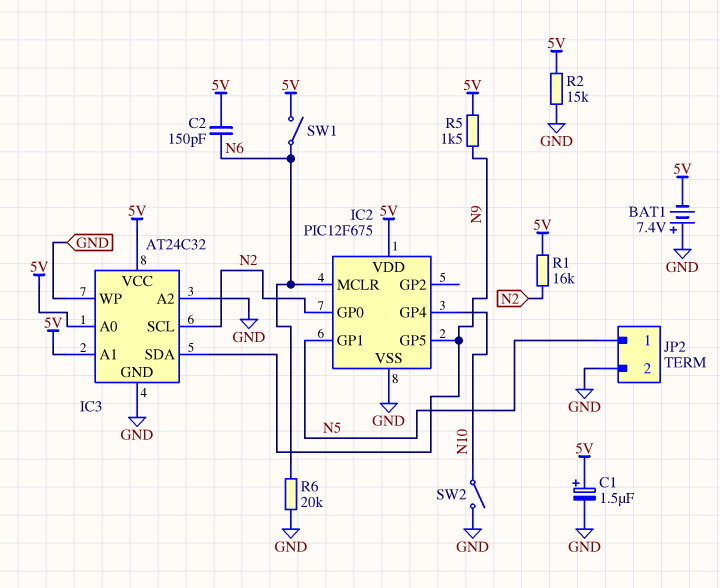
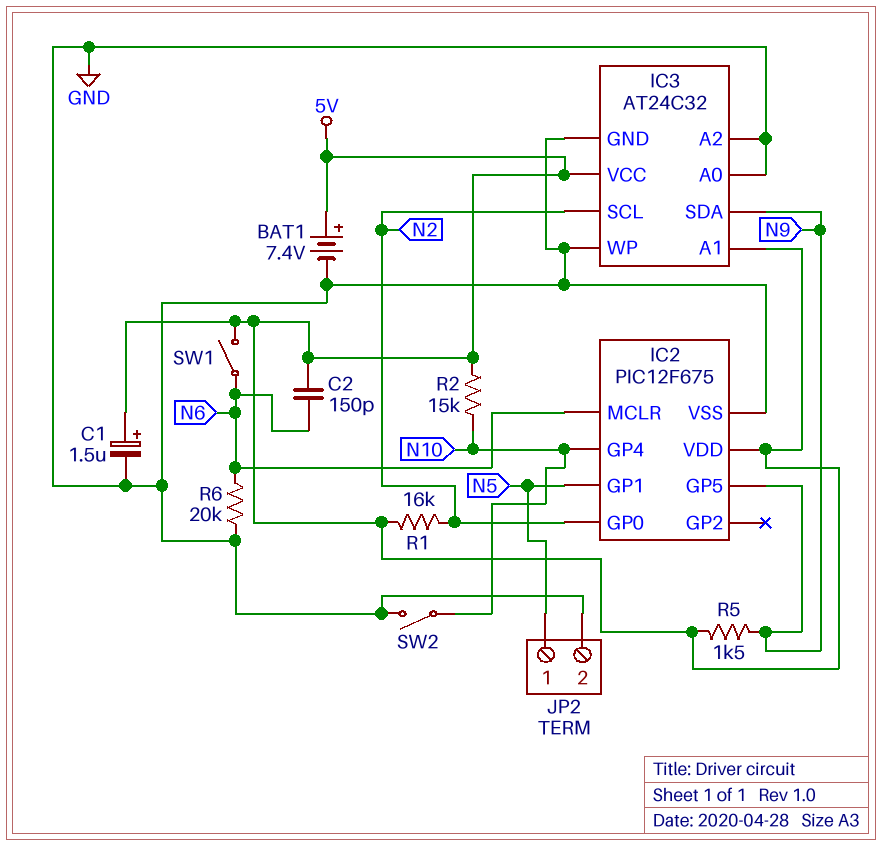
BAT1: 7.4V (plus GND, minus 5V) -> 7.4V (plus 5V, minus GND)
IC3 pin A0: 5V -> GND
R2: 15k (5V, GND) -> 15k (5V, N10)

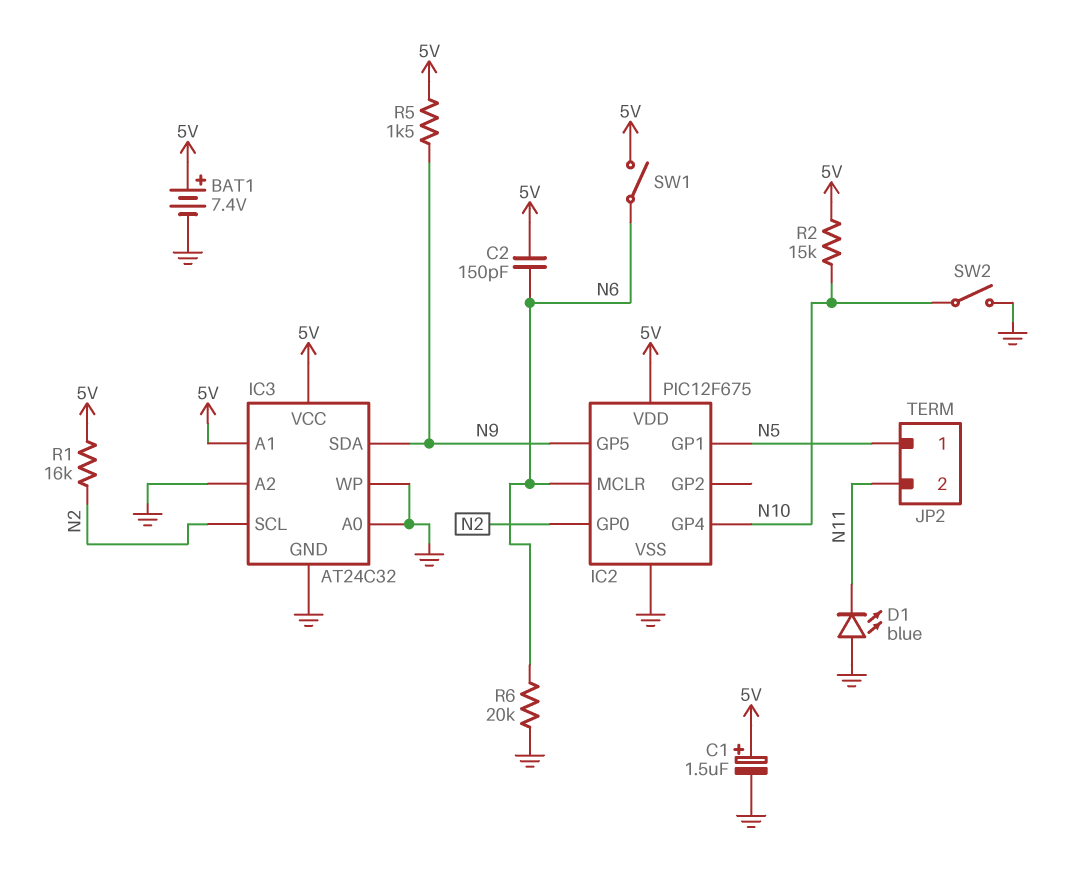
D1: none -> LED blue (A GND, K N11)
JP2 pin 2: GND -> N11

